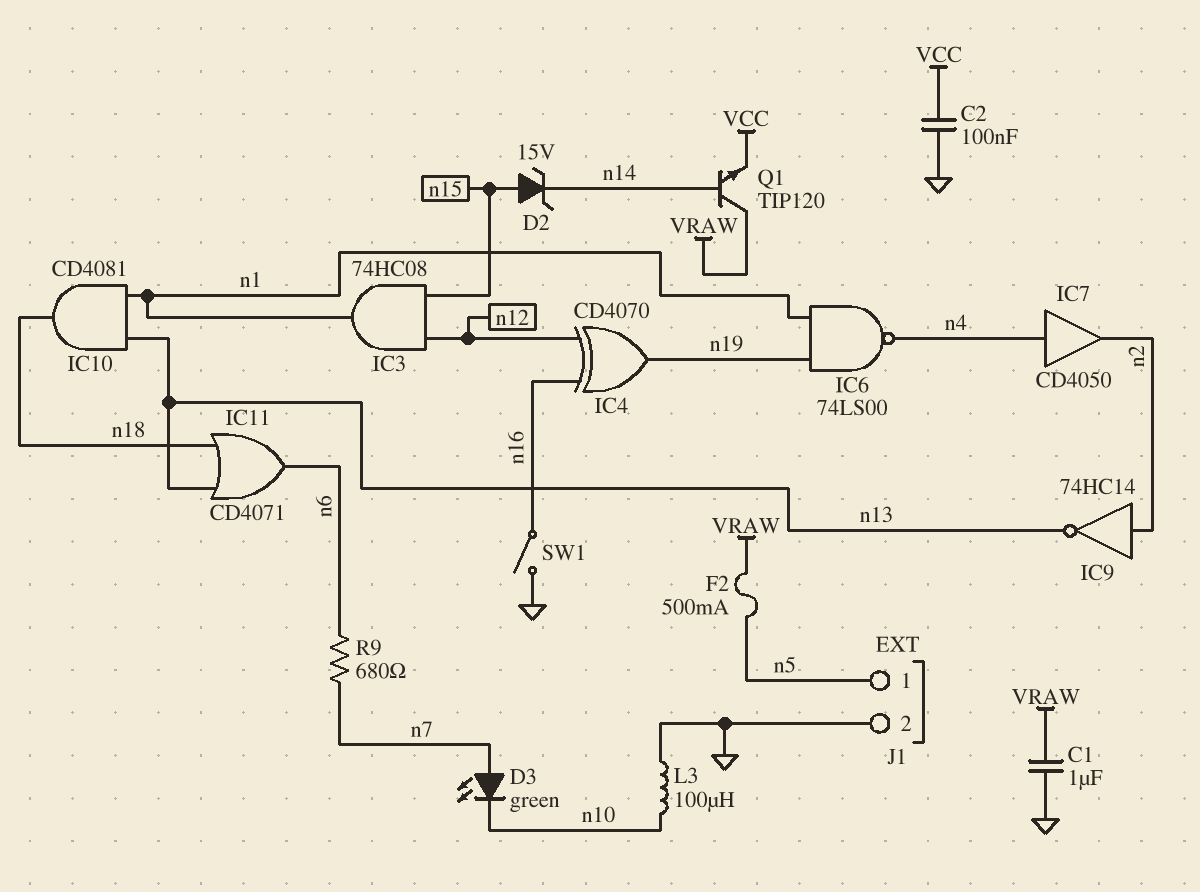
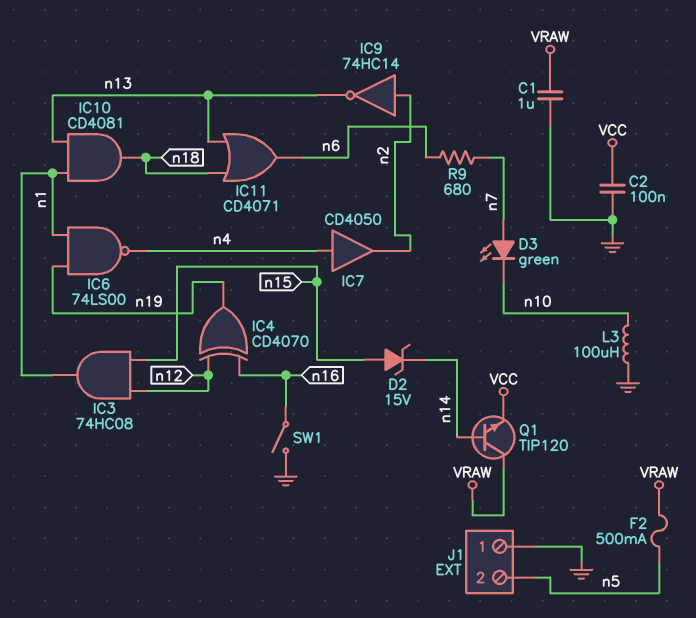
J1 pin 1: n5 -> GND
J1 pin 2: GND -> n5

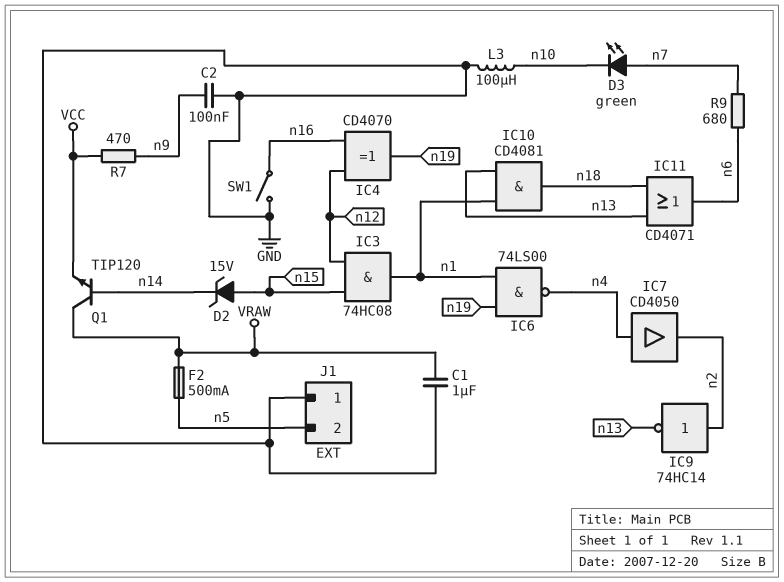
C2: 100nF (GND, VCC) -> 100nF (GND, n9)
R7: none -> 470 (VCC, n9)

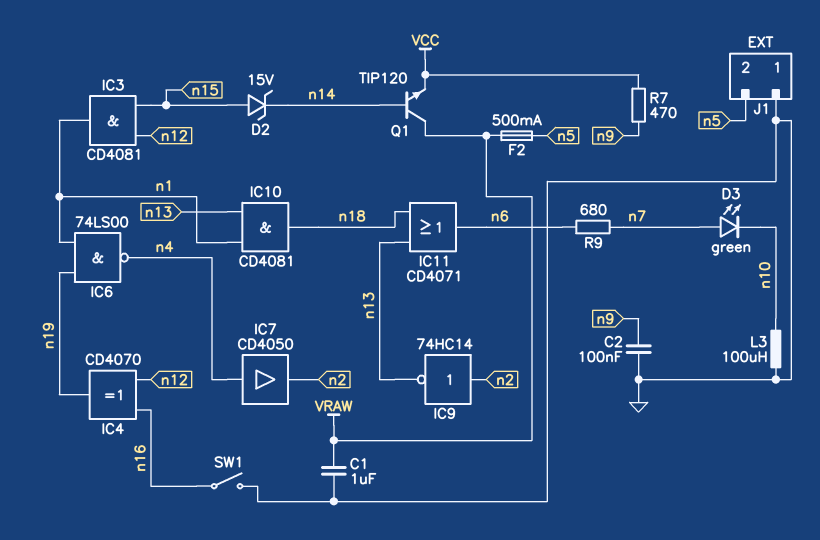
IC3: AND 74HC08 (in n12, in n15, out n1) -> AND CD4081 (in n12, in n15, out n1)

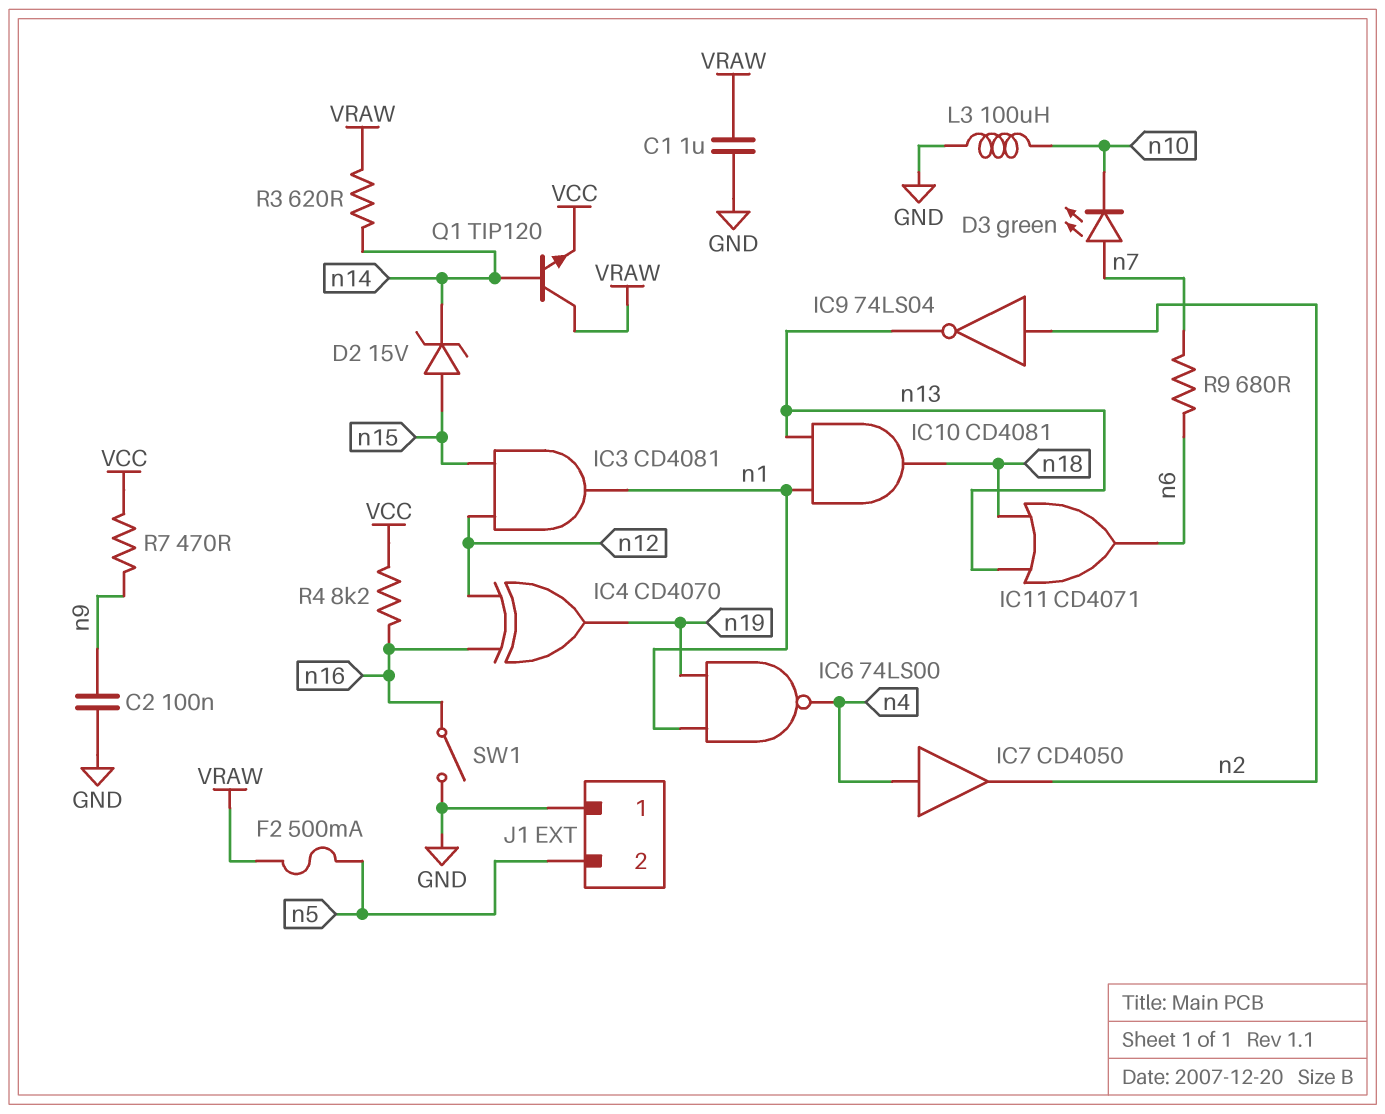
IC9: NOT 74HC14 (in n2, out n13) -> NOT 74LS04 (in n2, out n13)
R3: none -> 620 (VRAW, n14)
R4: none -> 8.2k (VCC, n16)

